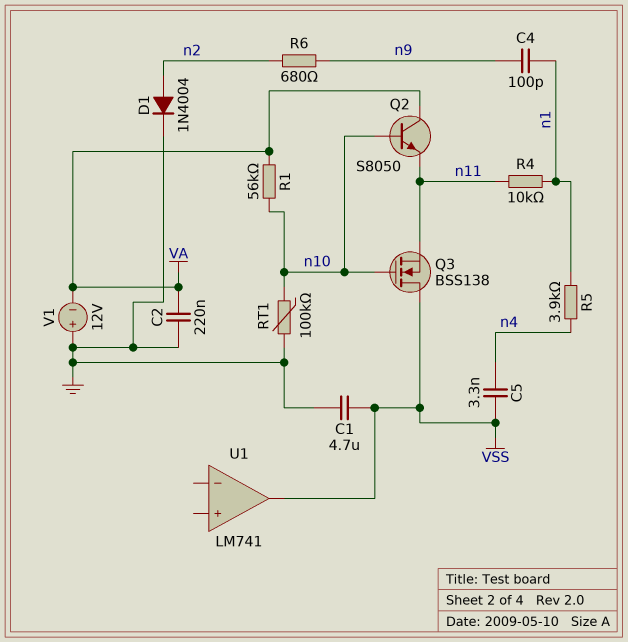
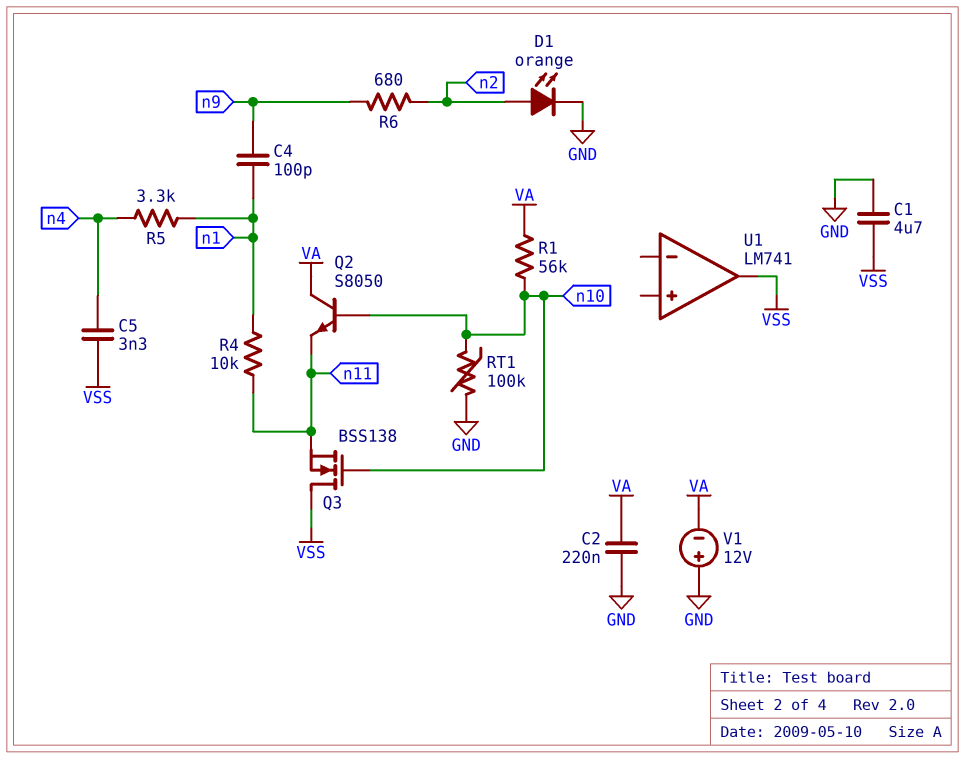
D1: diode 1N4004 (A n2, K GND) -> LED orange (A n2, K GND)
R5: 3.9k (n1, n4) -> 3.3k (n1, n4)

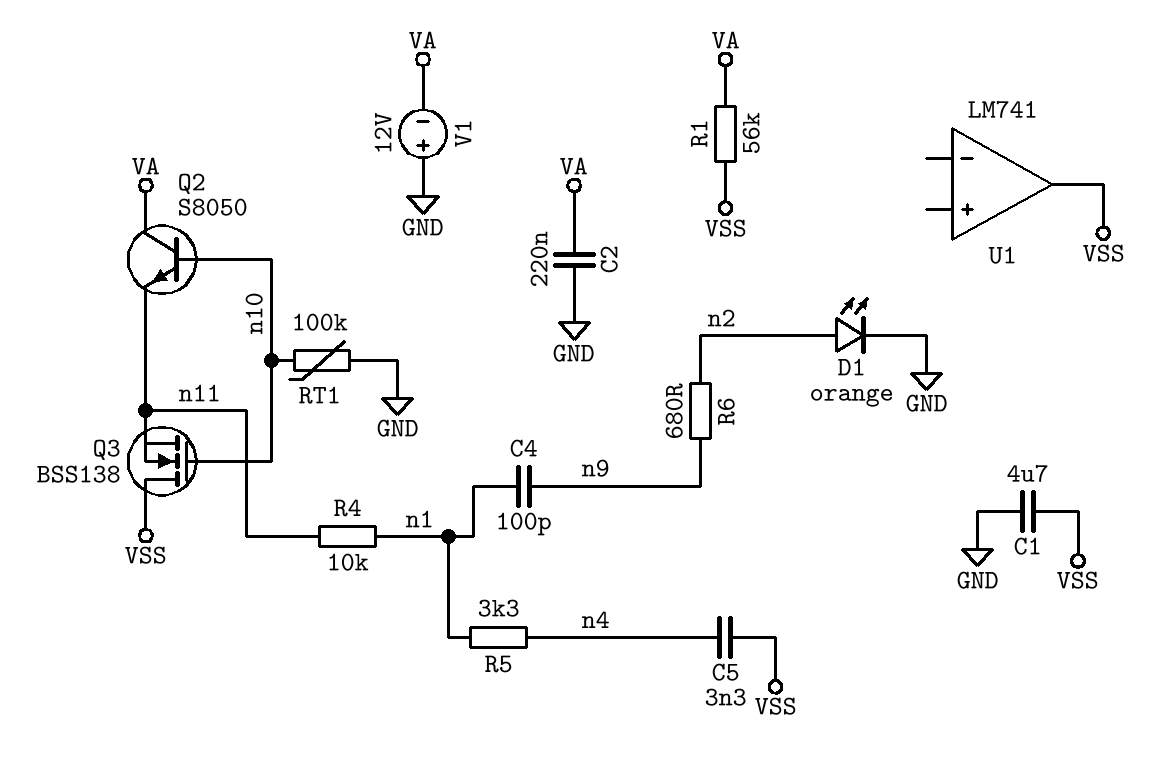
R1: 56k (VA, n10) -> 56k (VA, VSS)

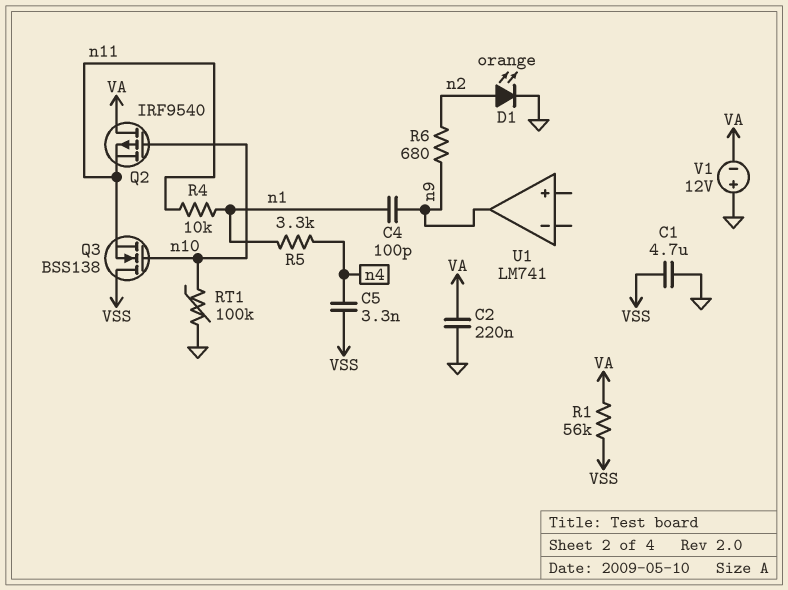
Q2: NPN S8050 (B n10, C VA, E n11) -> PMOS IRF9540 (G n10, D VA, S n11)
U1 pin out: VSS -> n9

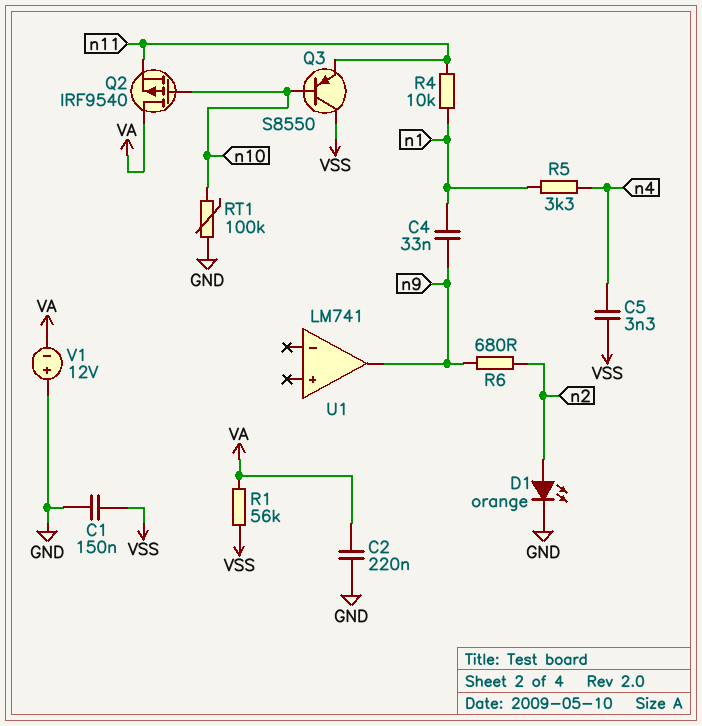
C1: 4.7uF (GND, VSS) -> 150nF (GND, VSS)
C4: 100pF (n1, n9) -> 33nF (n1, n9)
Q3: NMOS BSS138 (G n10, D VSS, S n11) -> PNP S8550 (B n10, C VSS, E n11)

